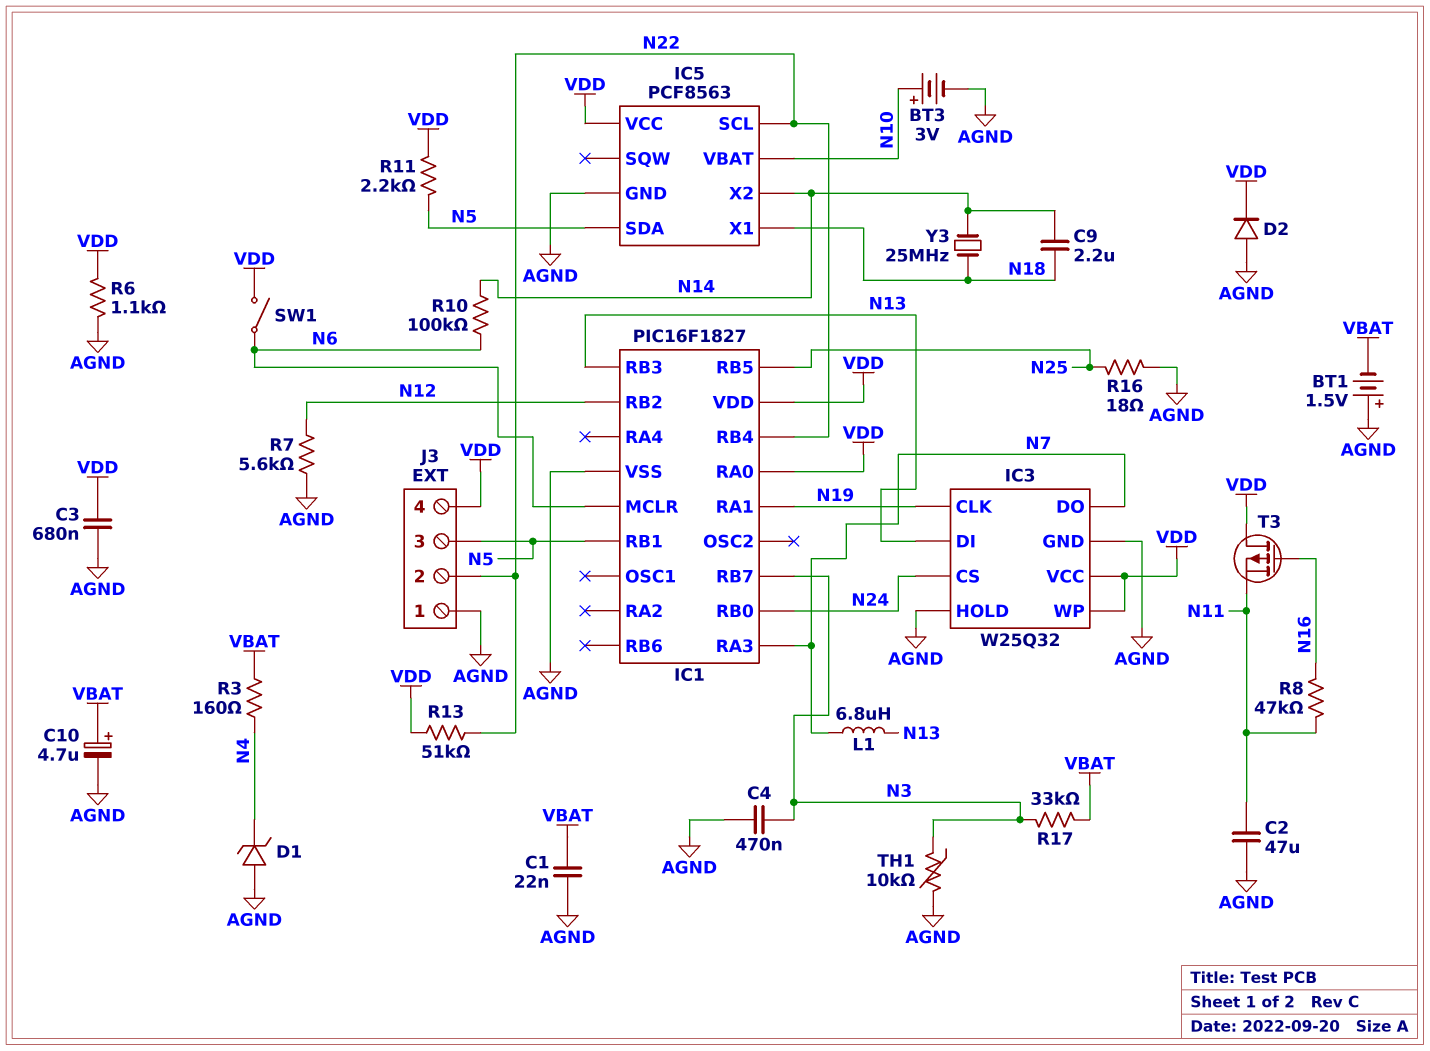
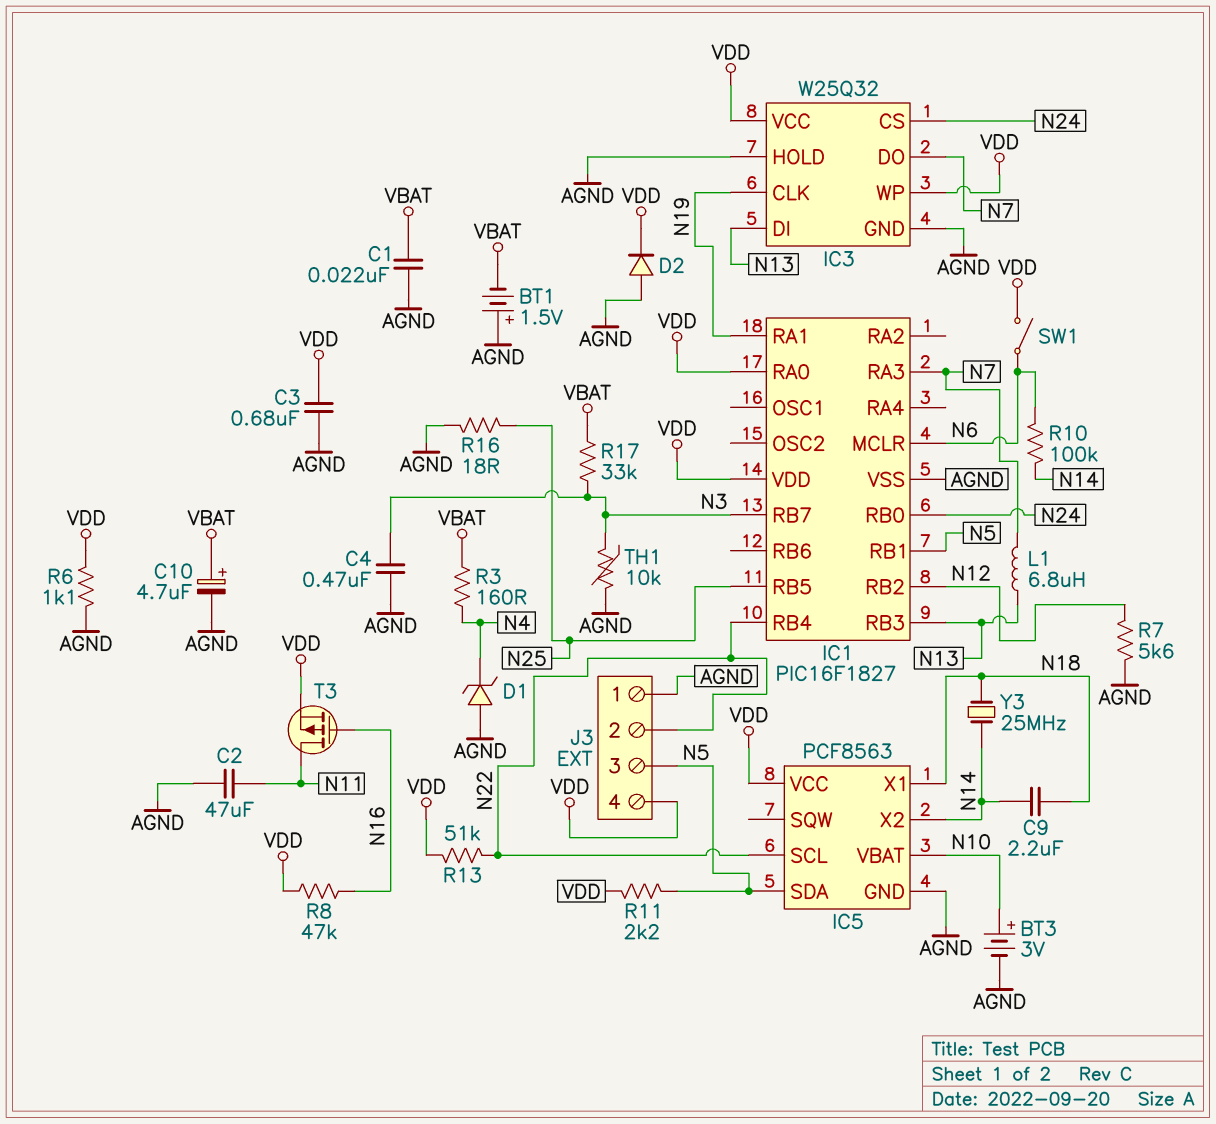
R8: 47k (N11, N16) -> 47k (N16, VDD)
T3: PMOS (G N16, D VDD, S N11) -> PMOS (G N16, D N11, S VDD)

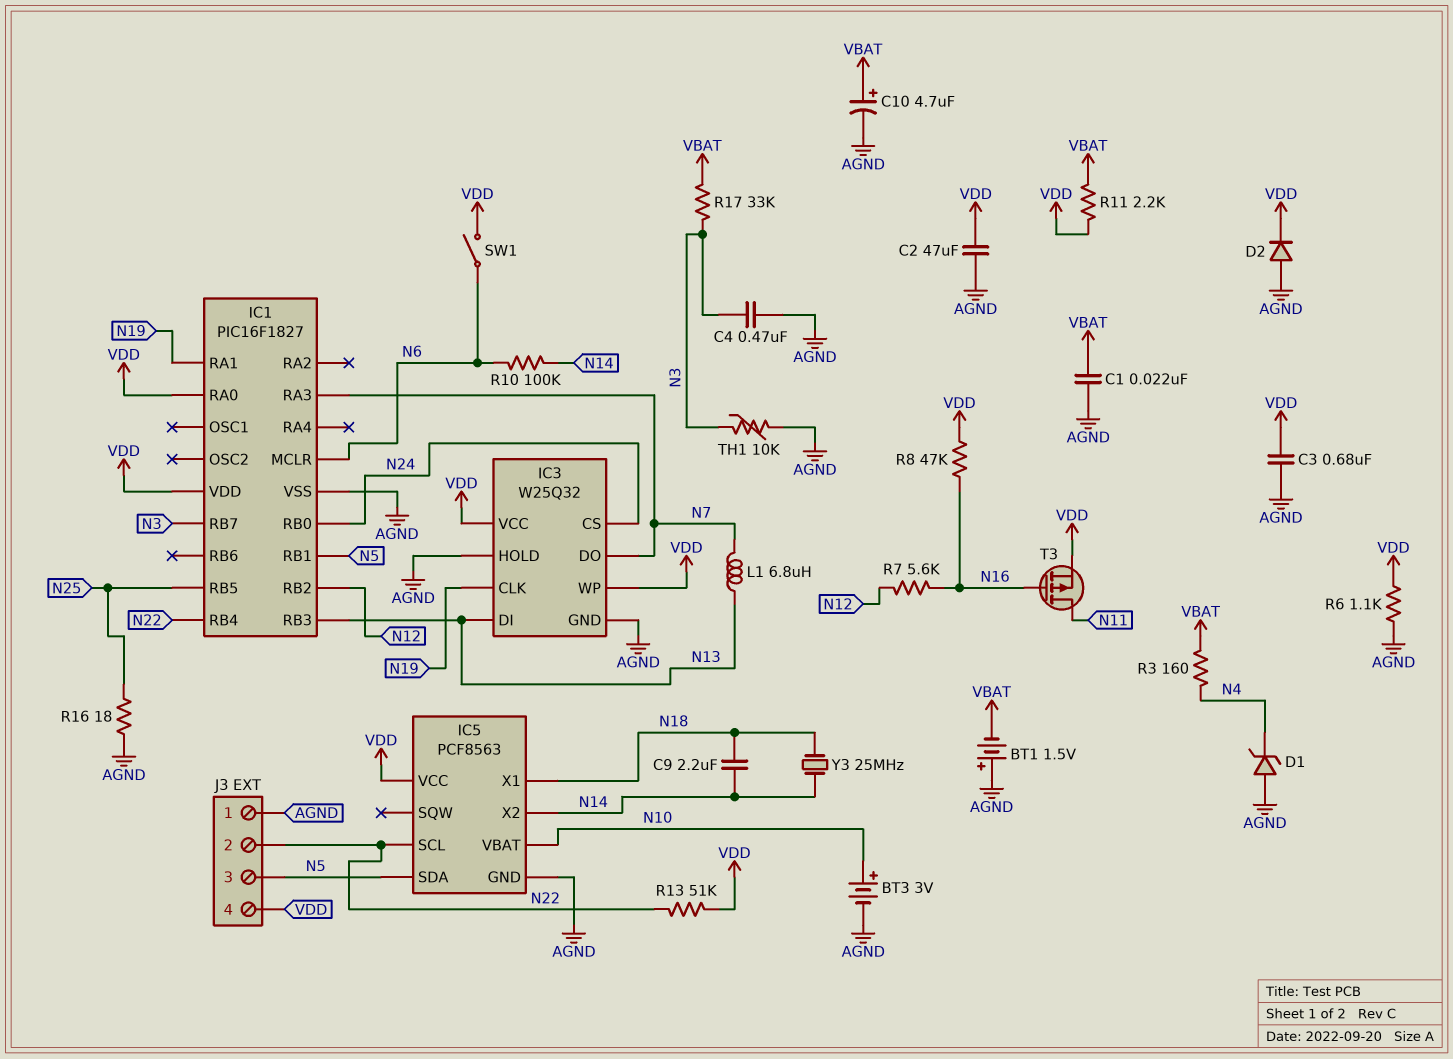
C2: 47uF (AGND, N11) -> 47uF (AGND, VDD)
R7: 5.6k (AGND, N12) -> 5.6k (N12, N16)
R11: 2.2k (N5, VDD) -> 2.2k (VBAT, VDD)

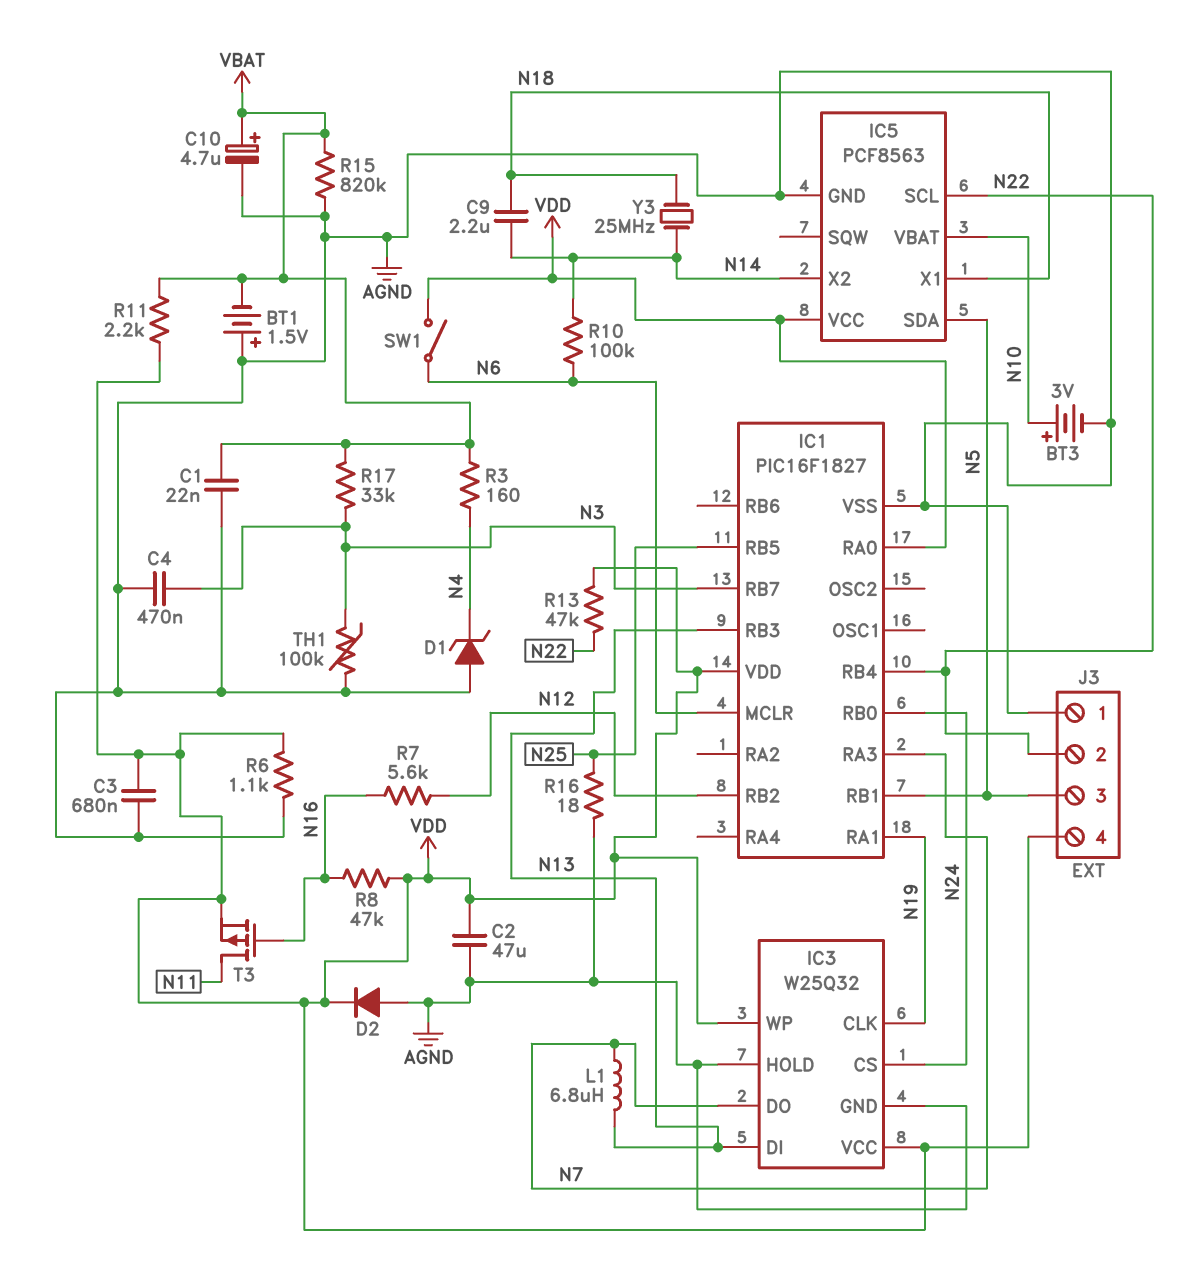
R13: 51k (N22, VDD) -> 47k (N22, VDD)
R15: none -> 820k (AGND, VBAT)
TH1: 10k (AGND, N3) -> 100k (AGND, N3)

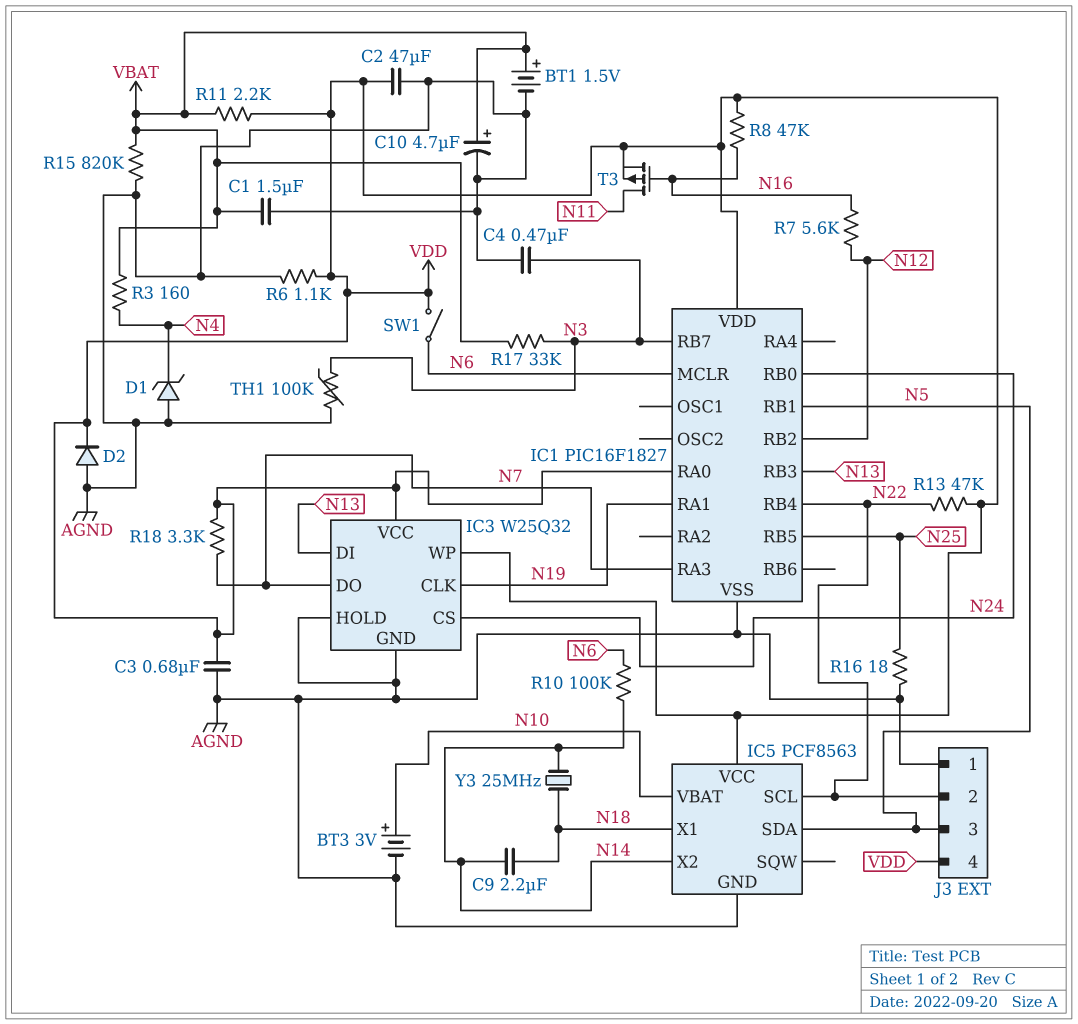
BT1: 1.5V (plus AGND, minus VBAT) -> 1.5V (plus VBAT, minus AGND)
C1: 22nF (AGND, VBAT) -> 1.5uF (AGND, VBAT)
L1: 6.8uH (N7, N13) -> none
R18: none -> 3.3k (N7, VDD)

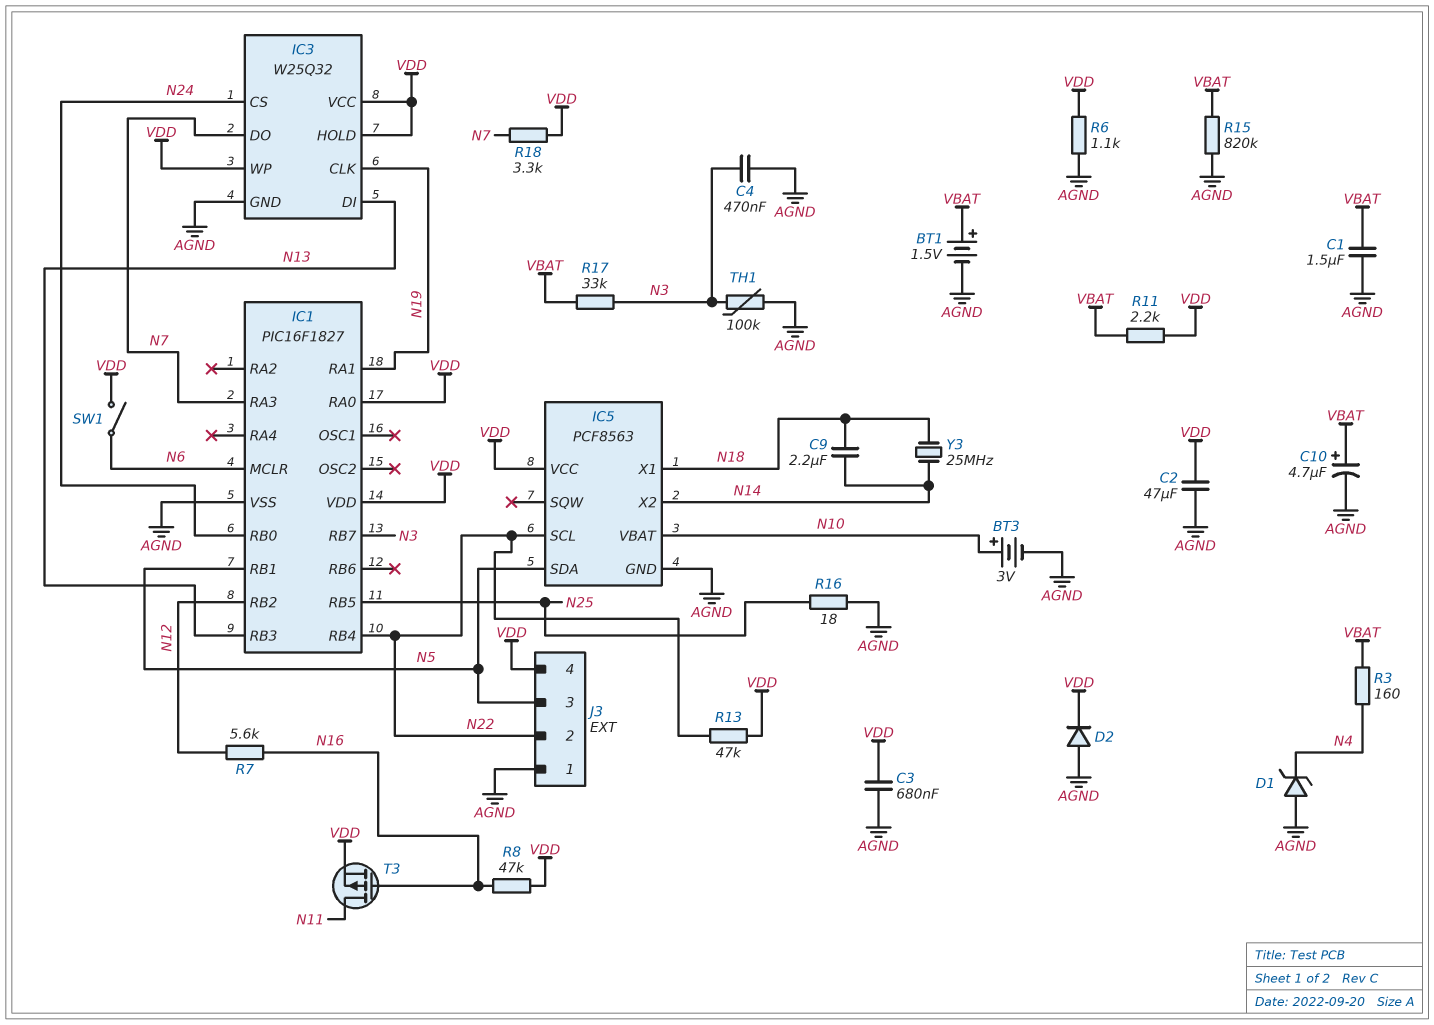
IC3 pin HOLD: AGND -> VDD
R10: 100k (N6, N14) -> none

